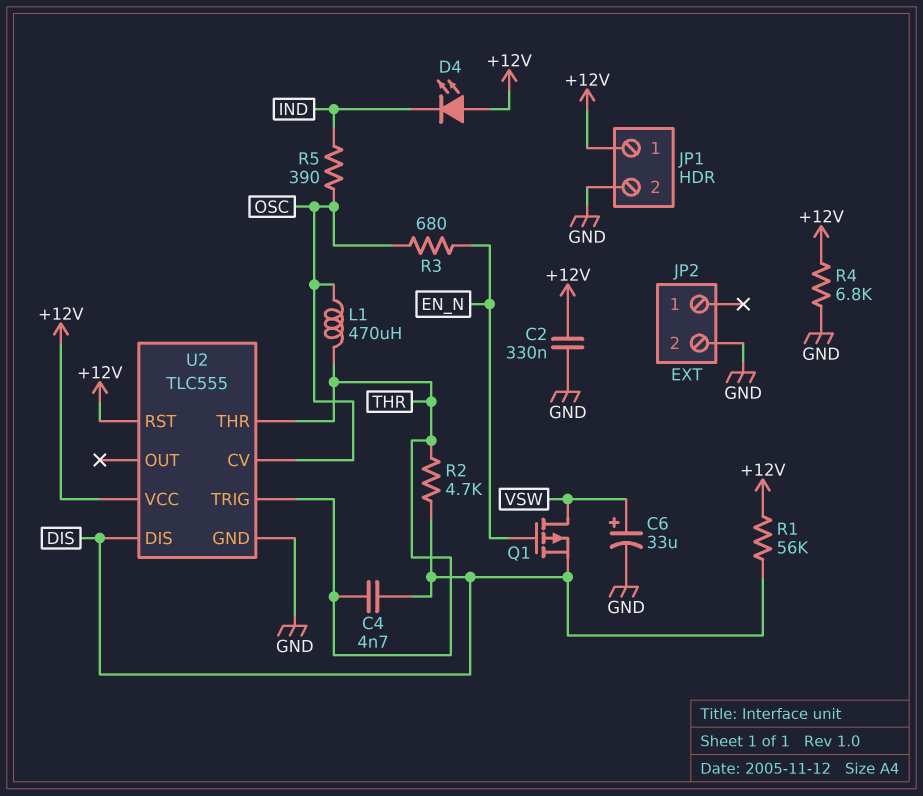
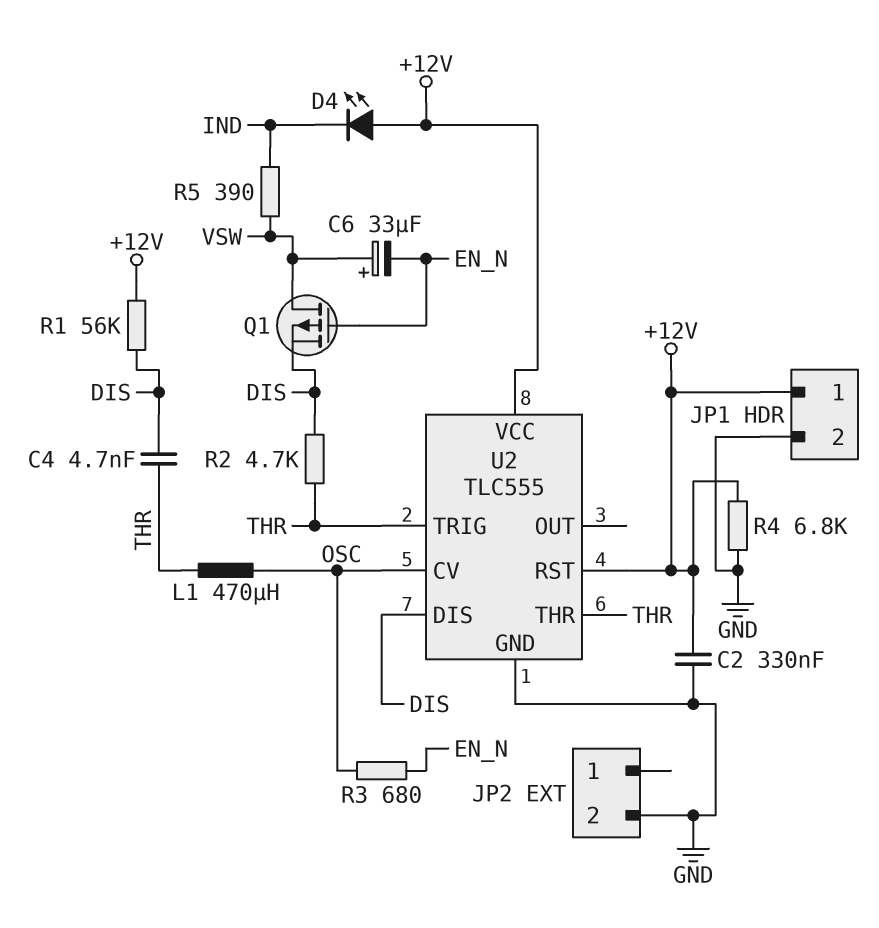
C6: 33uF (plus VSW, minus GND) -> 33uF (plus VSW, minus EN_N)
R5: 390 (IND, OSC) -> 390 (IND, VSW)

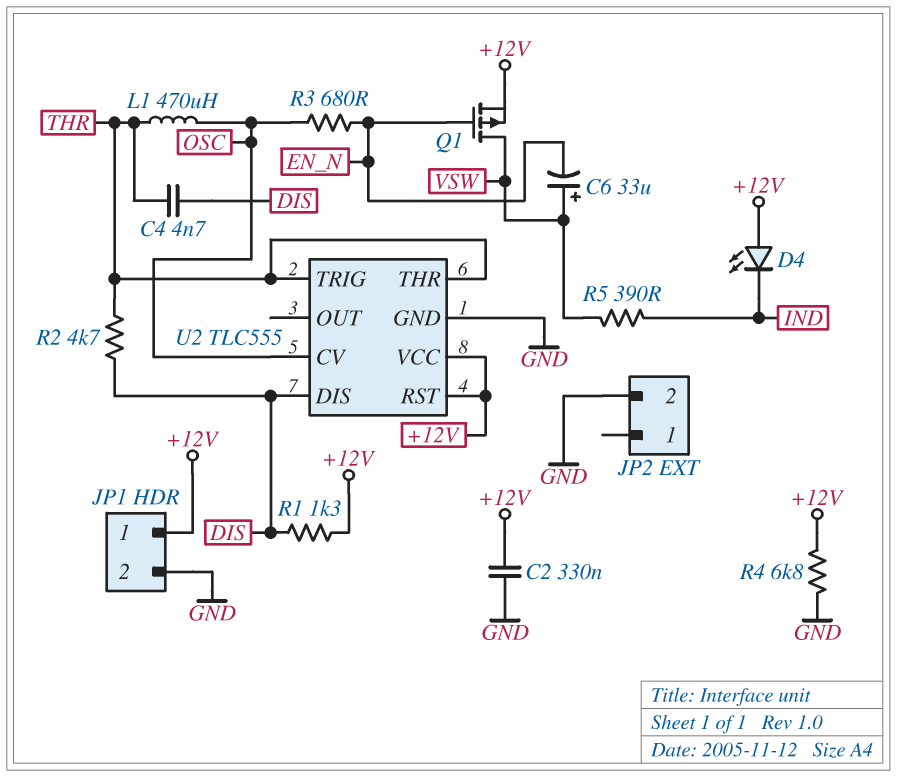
Q1: PMOS (G EN_N, D VSW, S DIS) -> PMOS (G EN_N, D VSW, S +12V)
R1: 56k (+12V, DIS) -> 1.3k (+12V, DIS)

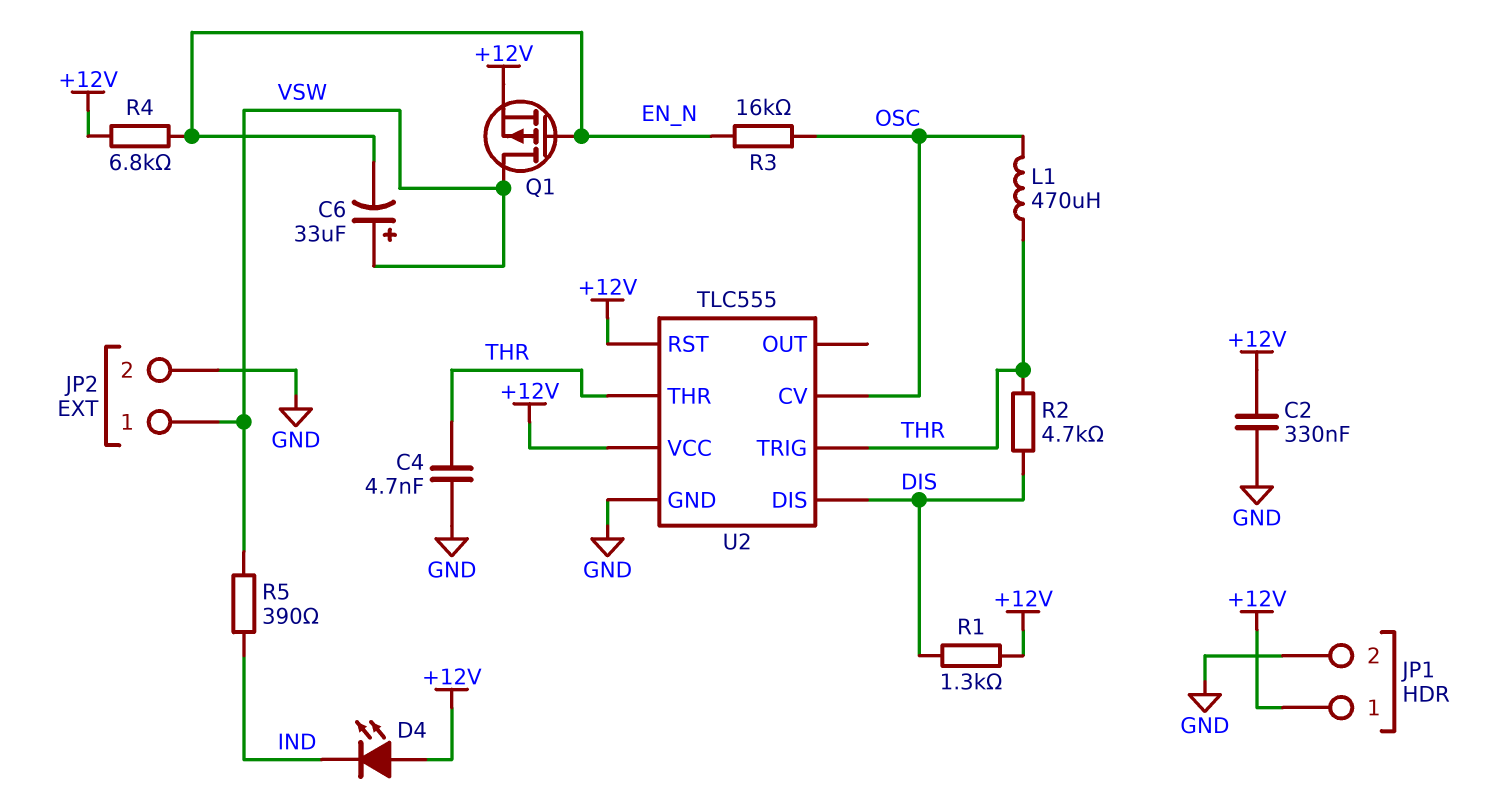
C4: 4.7nF (DIS, THR) -> 4.7nF (GND, THR)
JP2 pin 1: none -> VSW
R3: 680 (EN_N, OSC) -> 16k (EN_N, OSC)
R4: 6.8k (+12V, GND) -> 6.8k (+12V, EN_N)

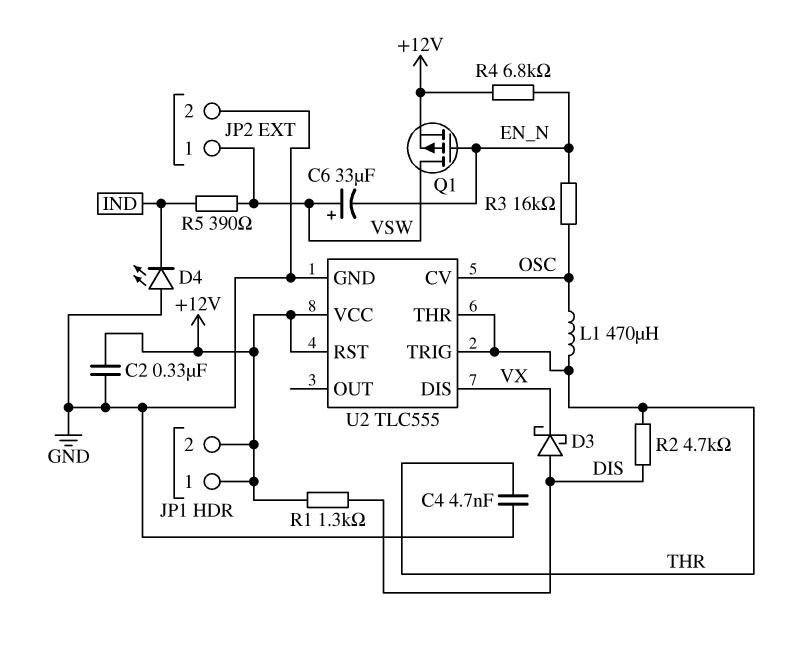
D3: none -> schottky (A DIS, K VX)
D4: LED (A +12V, K IND) -> LED (A GND, K IND)
JP1 pin 2: GND -> +12V
U2 pin DIS: DIS -> VX

